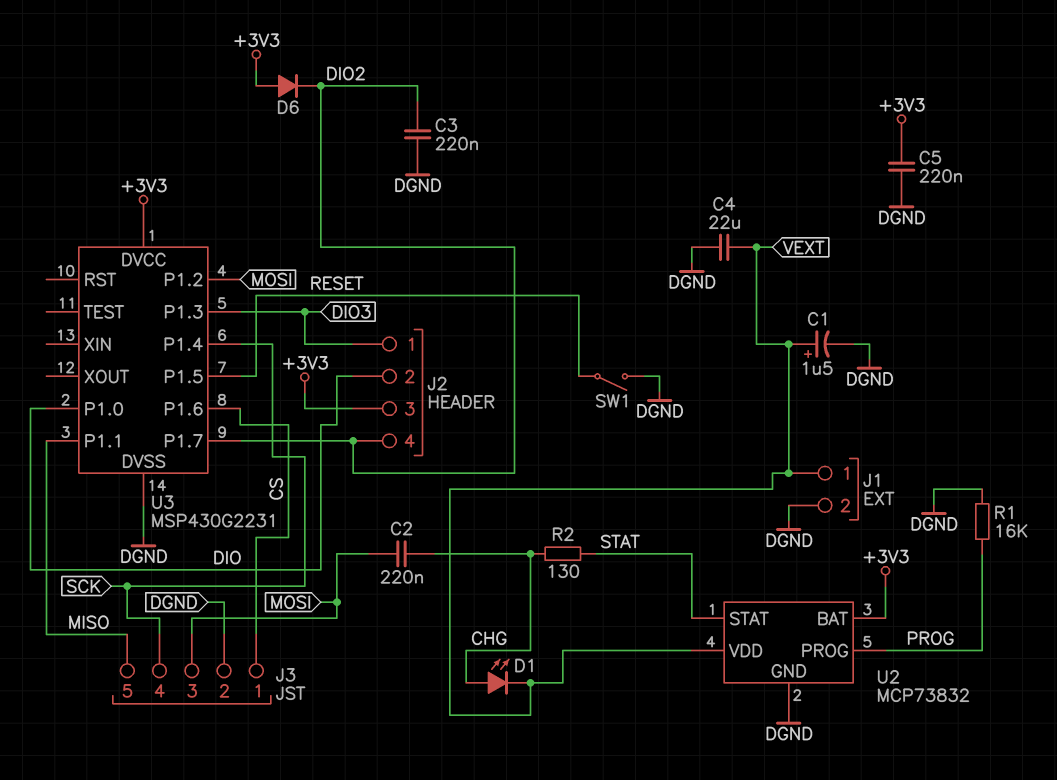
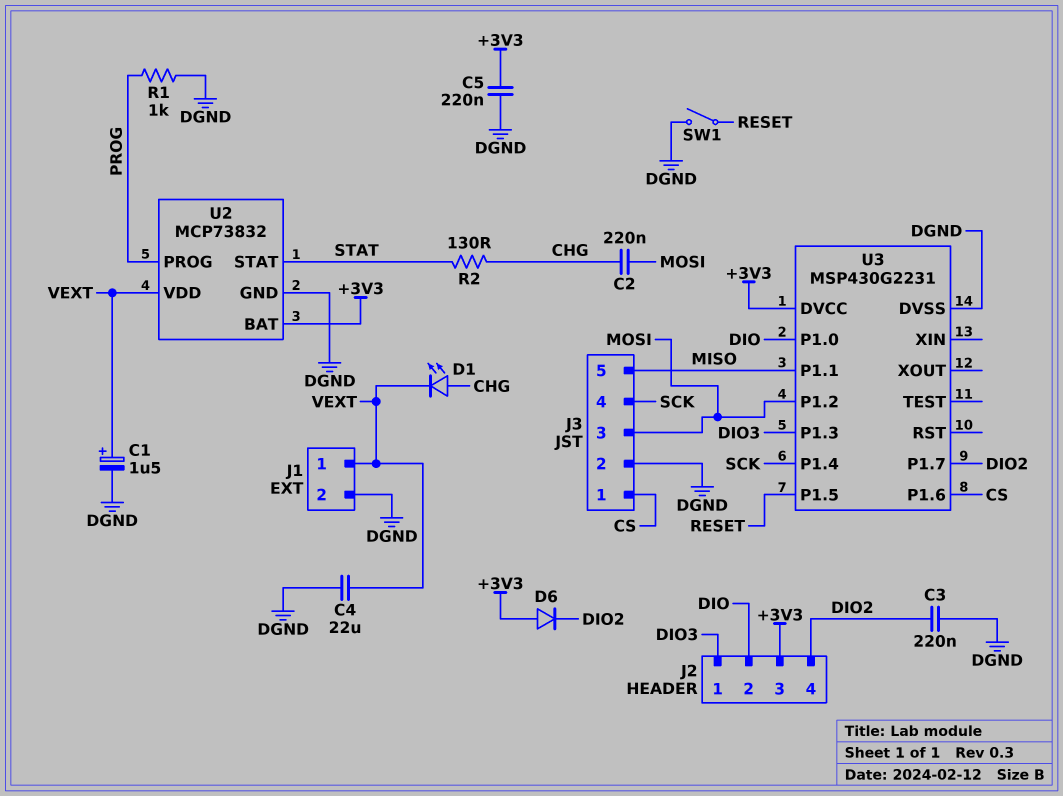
R1: 16k (DGND, PROG) -> 1k (DGND, PROG)

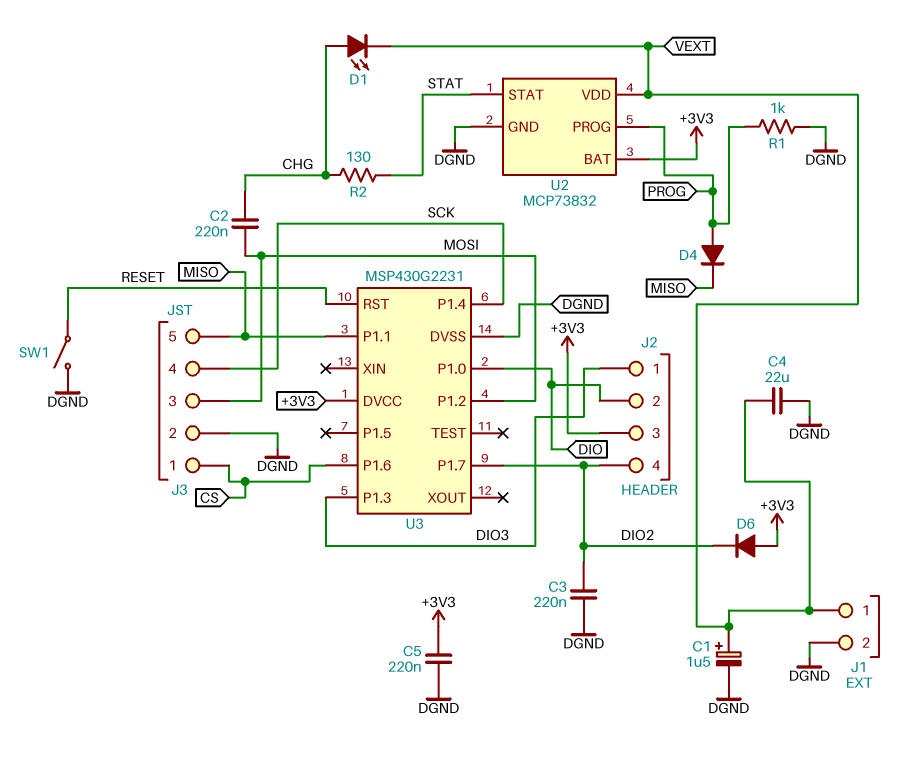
D4: none -> diode (A PROG, K MISO)
U3 pin P1.5: RESET -> none
U3 pin RST: none -> RESET

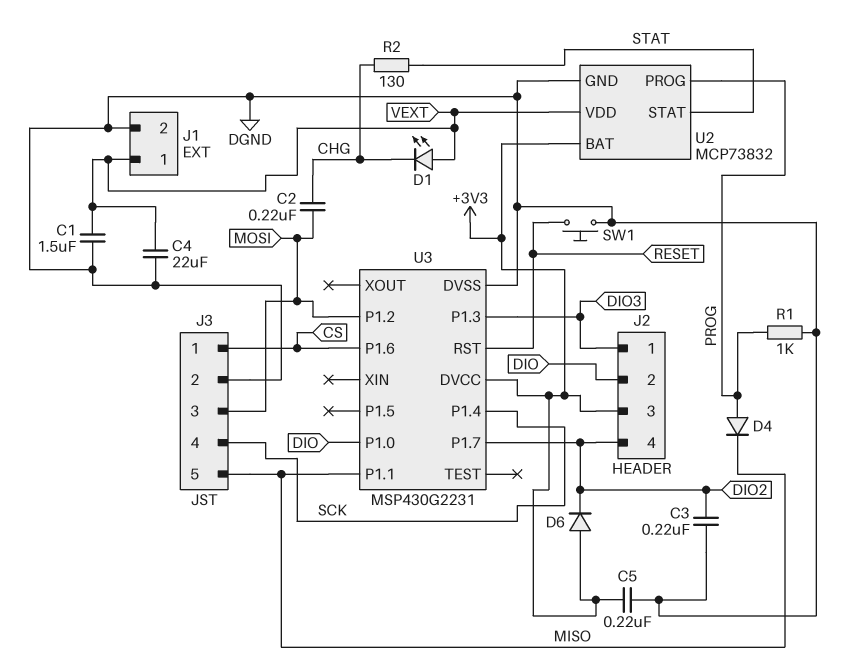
C1: 1.5uF (plus VEXT, minus DGND) -> 1.5uF (DGND, VEXT)
D1: LED (A CHG, K VEXT) -> LED (A VEXT, K CHG)
SW1: switch (DGND, RESET) -> button (DGND, RESET)

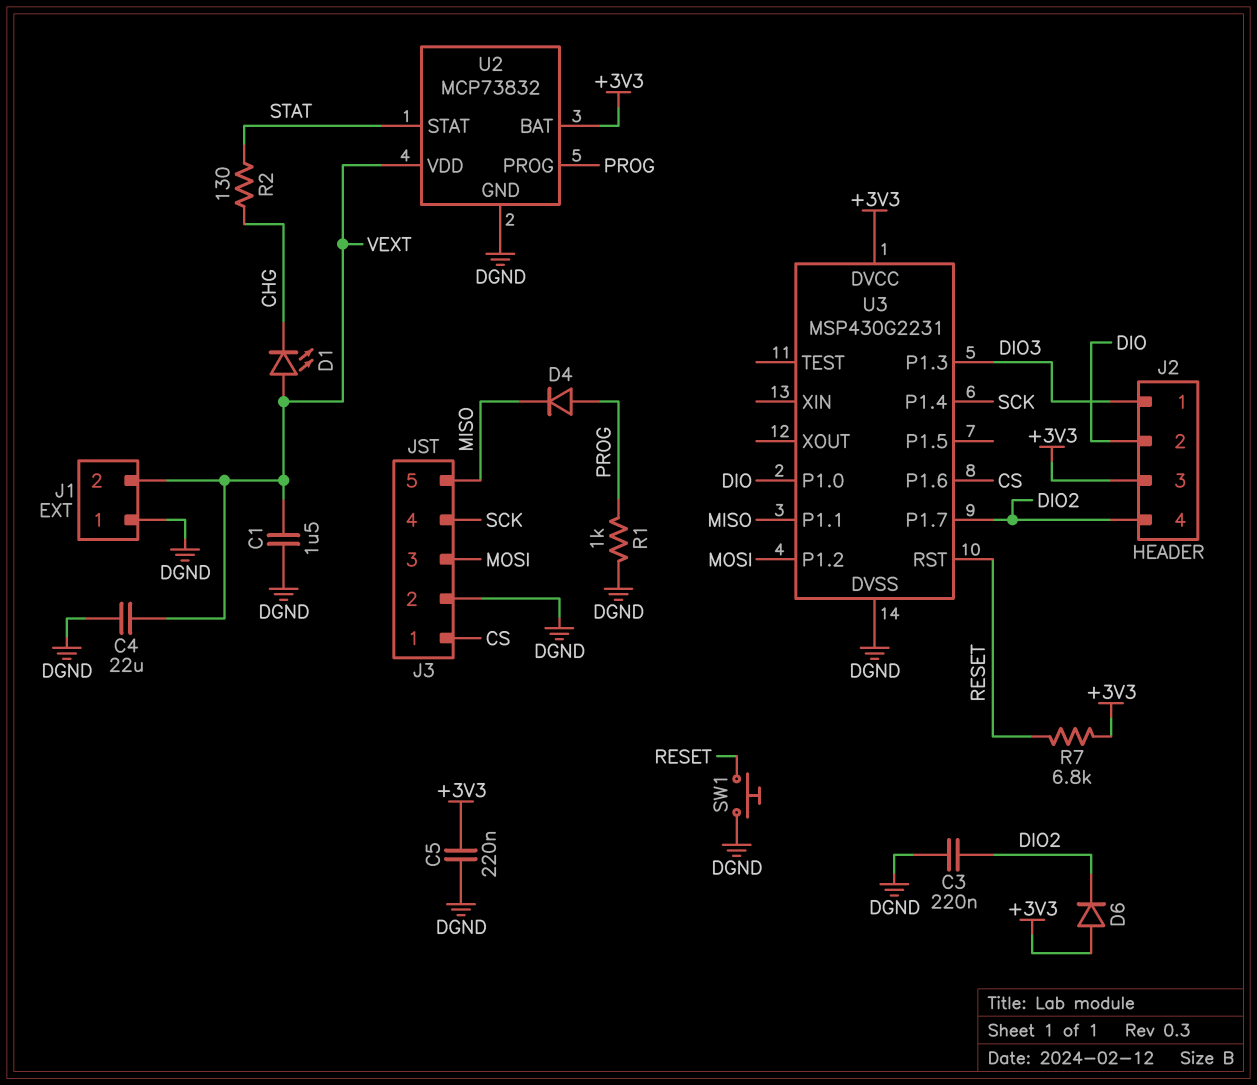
C2: 220nF (CHG, MOSI) -> none
J1 pin 1: VEXT -> DGND
J1 pin 2: DGND -> VEXT
R7: none -> 6.8k (+3V3, RESET)

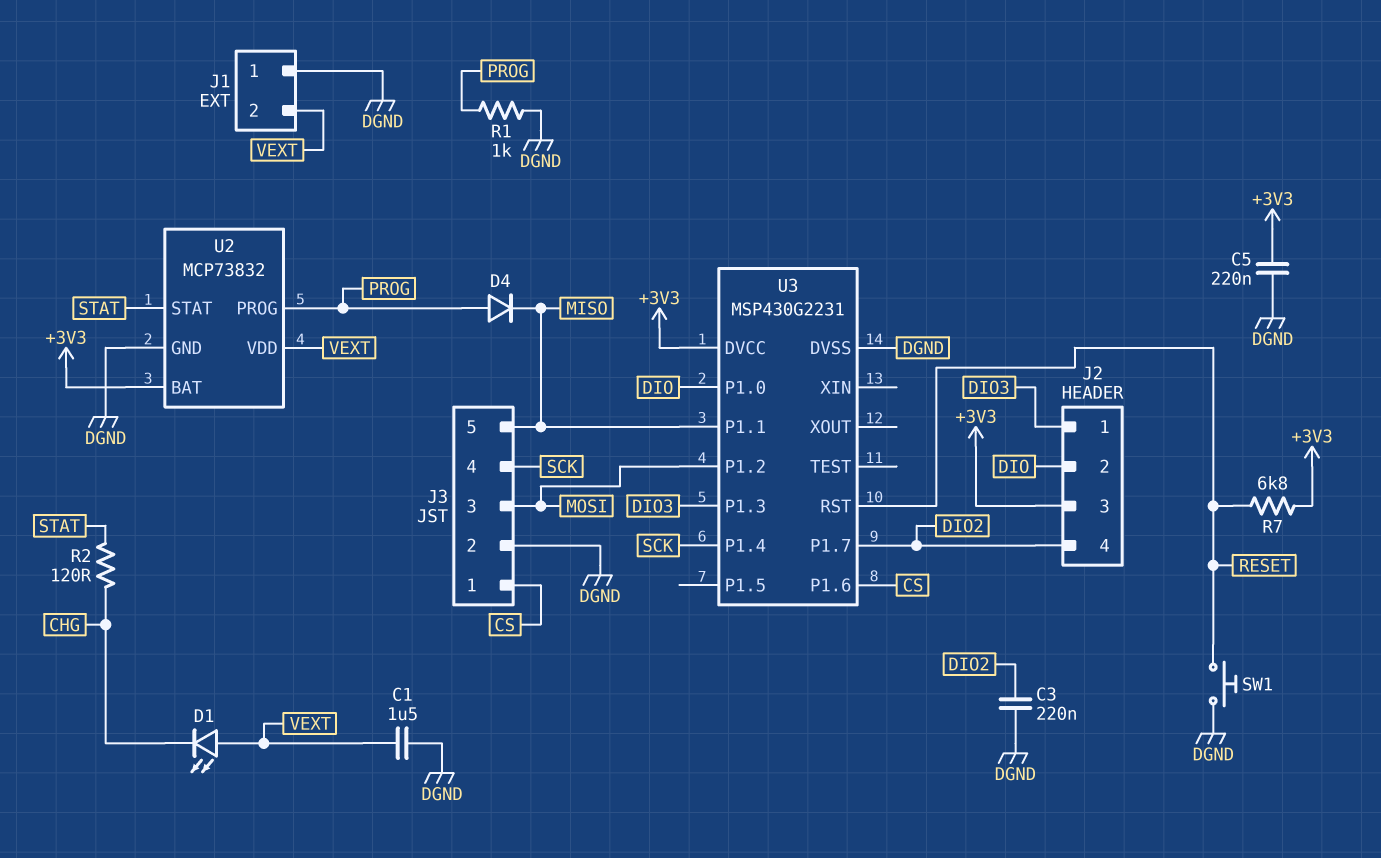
C4: 22uF (DGND, VEXT) -> none
D6: diode (A +3V3, K DIO2) -> none
R2: 130 (CHG, STAT) -> 120 (CHG, STAT)

